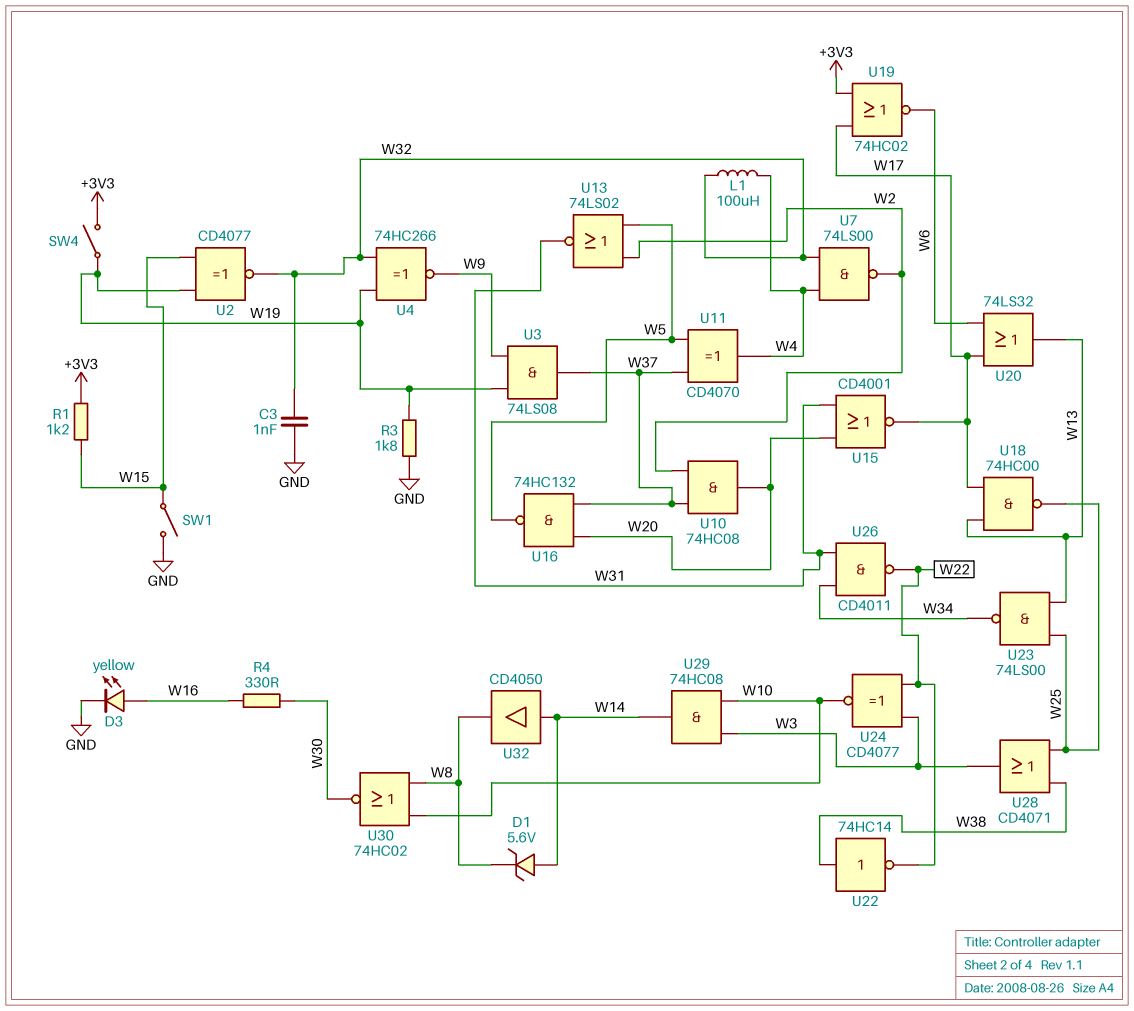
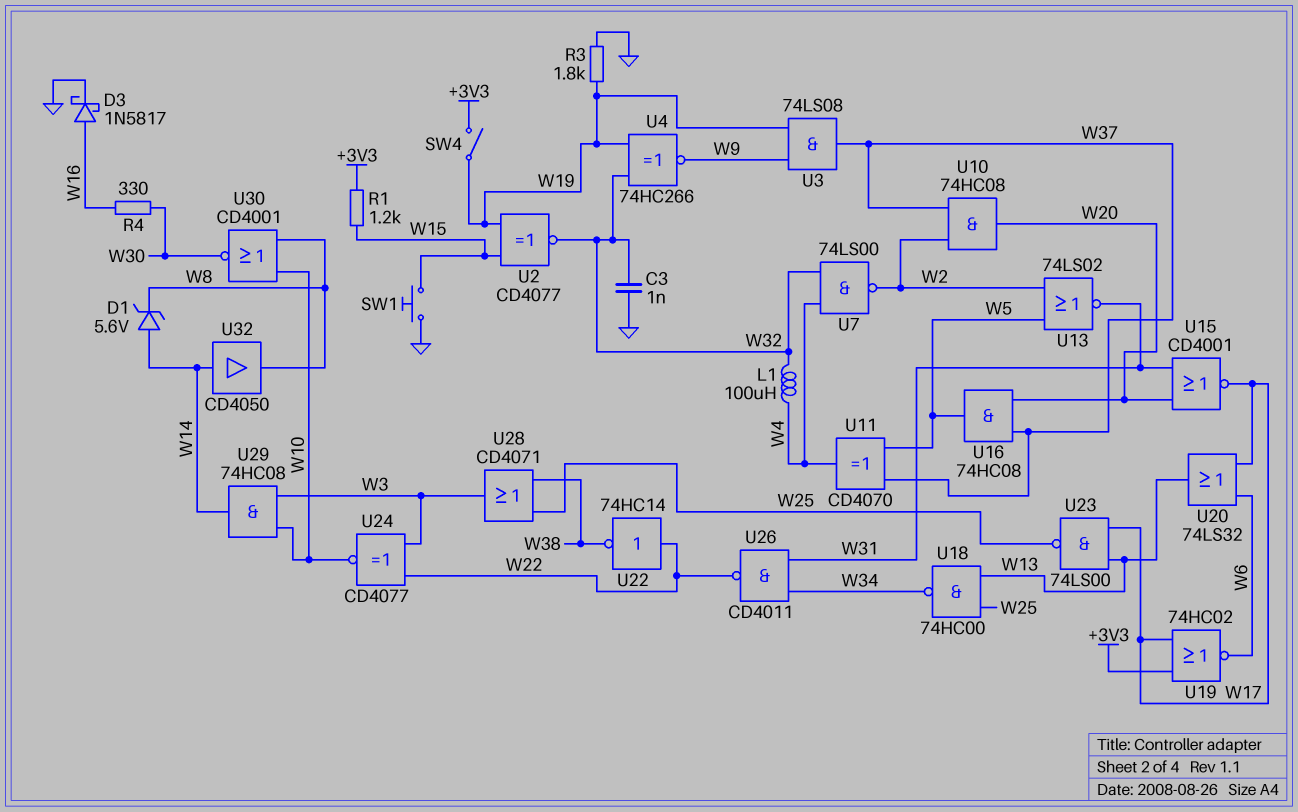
D3: LED yellow (A W16, K GND) -> schottky 1N5817 (A W16, K GND)
SW1: switch (GND, W15) -> button (GND, W15)
U16: NAND 74HC132 (in W20, in W37, out W5) -> AND 74HC08 (in W20, in W37, out W5)
U18: NAND 74HC00 (in W13, in W17, out W25) -> NAND 74HC00 (in W13, in W25, out W34)
U22: NOT 74HC14 (in W38, out W22) -> NOT 74HC14 (in W22, out W38)
U23: NAND 74LS00 (in W13, in W25, out W34) -> NAND 74LS00 (in W13, in W17, out W25)
U30: NOR 74HC02 (in W8, in W10, out W30) -> NOR CD4001 (in W8, in W10, out W30)

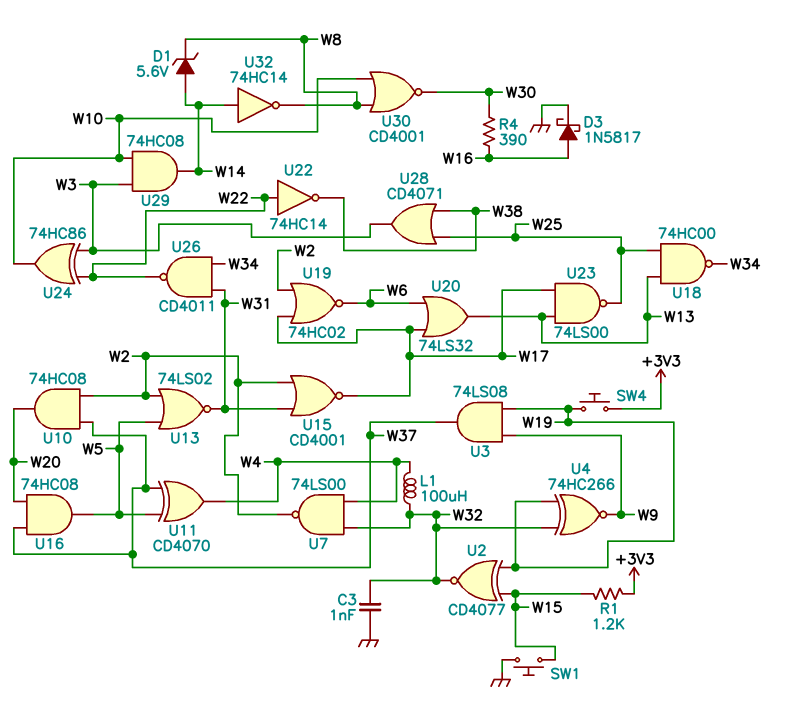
R3: 1.8k (GND, W19) -> none
R4: 330 (W16, W30) -> 390 (W16, W30)
SW4: switch (+3V3, W19) -> button (+3V3, W19)
U15: NOR CD4001 (in W20, in W31, out W17) -> NOR CD4001 (in W2, in W31, out W17)
U19: NOR 74HC02 (in +3V3, in W17, out W6) -> NOR 74HC02 (in W2, in W17, out W6)
U24: XNOR CD4077 (in W3, in W22, out W10) -> XOR 74HC86 (in W3, in W22, out W10)
U32: buffer CD4050 (in W14, out W8) -> NOT 74HC14 (in W14, out W8)

